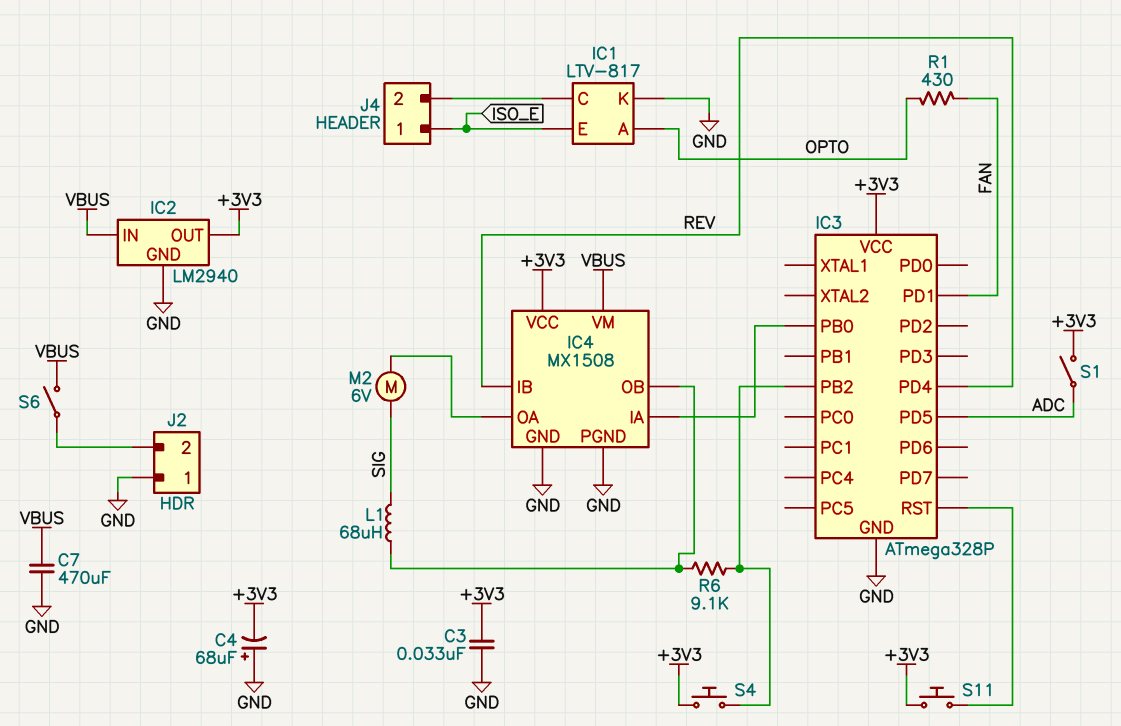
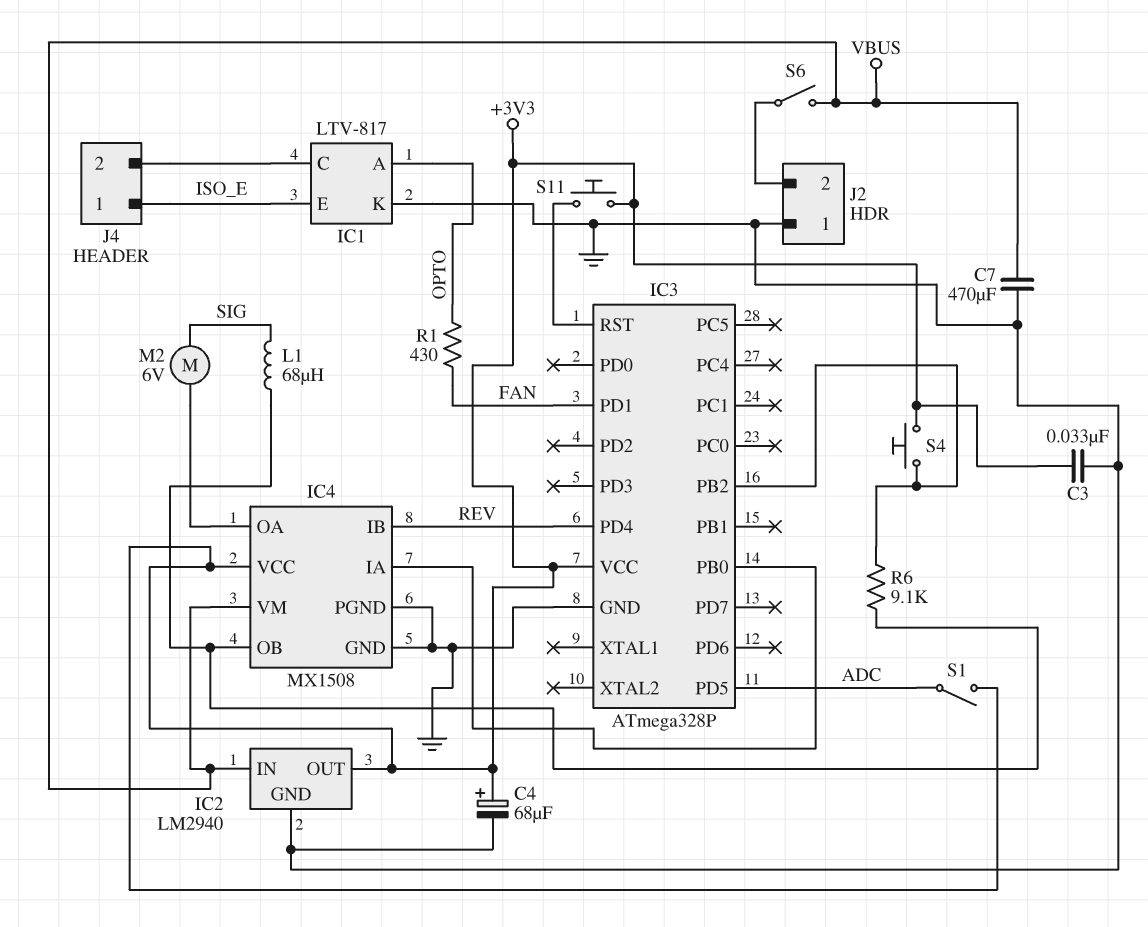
C4: 68uF (plus GND, minus +3V3) -> 68uF (plus +3V3, minus GND)

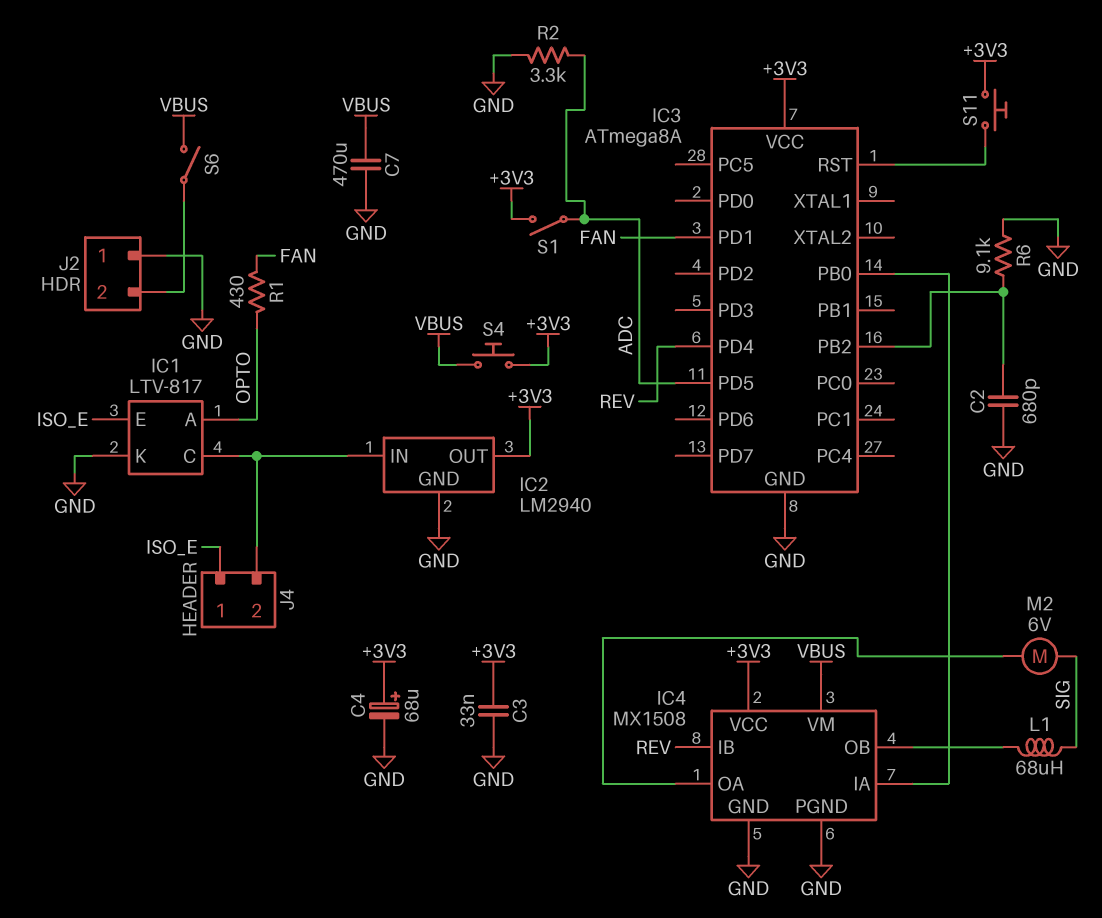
C2: none -> 680pF (GND, IC3/PB2)
IC2 pin IN: VBUS -> IC1/C
IC3: ATmega328P -> ATmega8A
R2: none -> 3.3k (ADC, GND)
R6: 9.1k (IC3/PB2, IC4/OB) -> 9.1k (GND, IC3/PB2)
S4: button (+3V3, IC3/PB2) -> button (+3V3, VBUS)

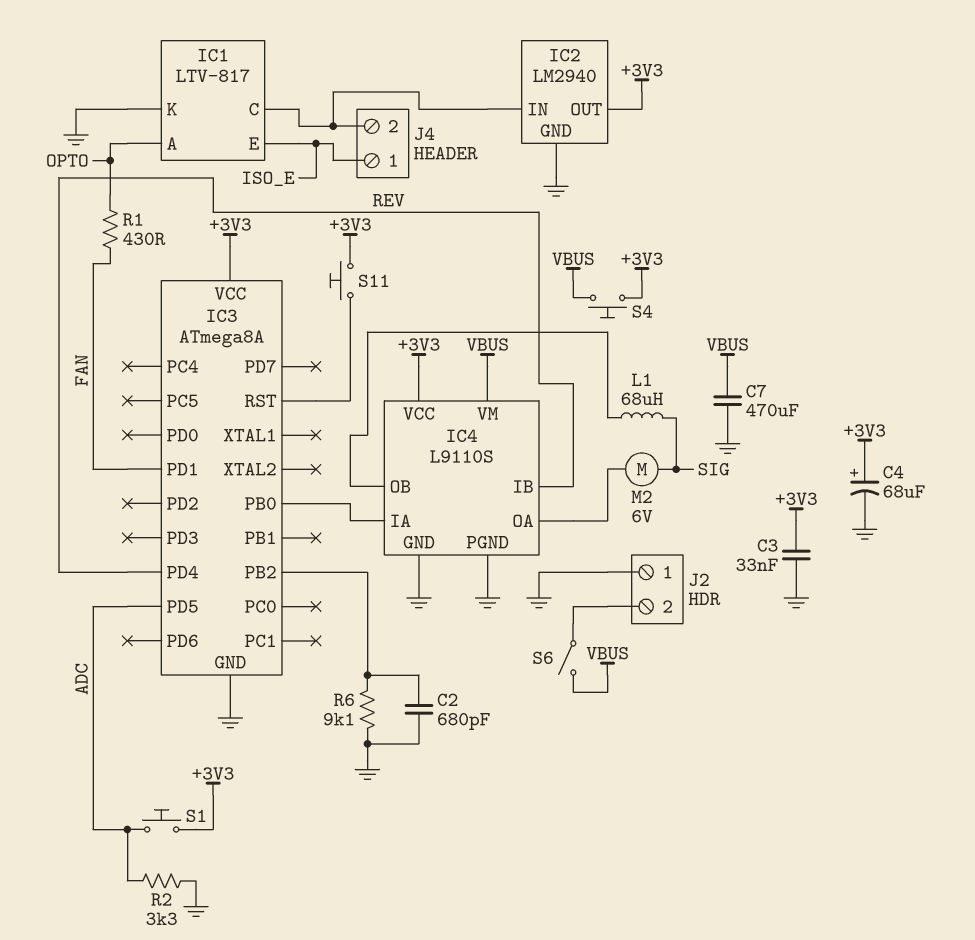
IC4: MX1508 -> L9110S
S1: switch (+3V3, ADC) -> button (+3V3, ADC)

